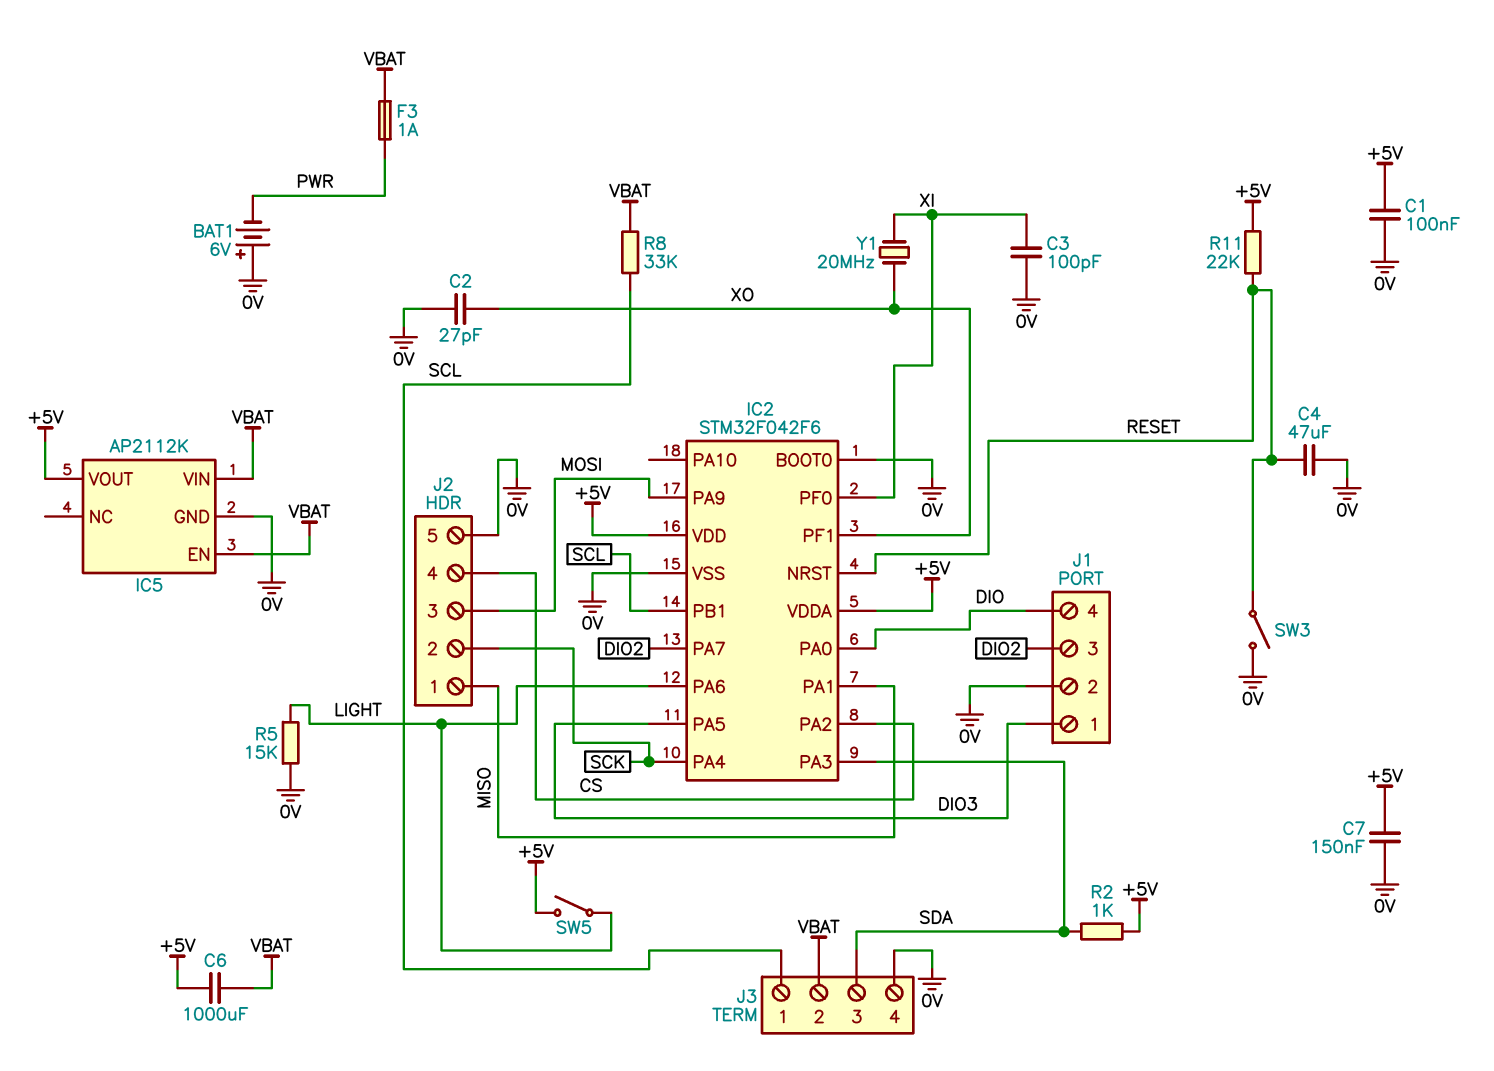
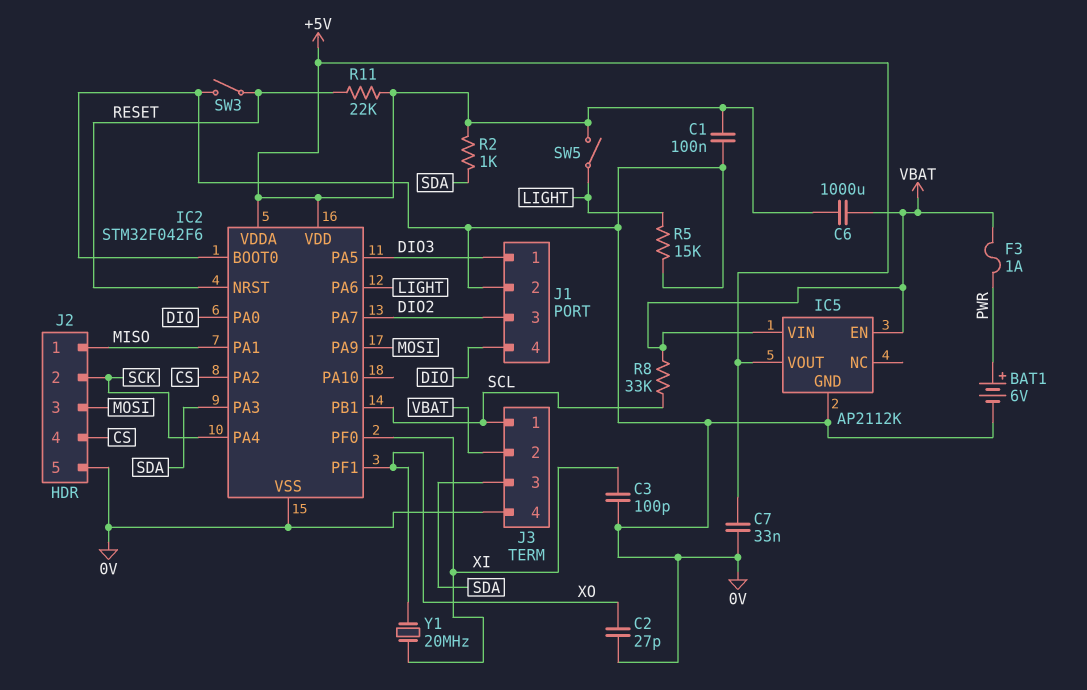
BAT1: 6V (plus 0V, minus PWR) -> 6V (plus PWR, minus 0V)
C4: 47uF (0V, RESET) -> none
C7: 150nF (+5V, 0V) -> 33nF (+5V, 0V)

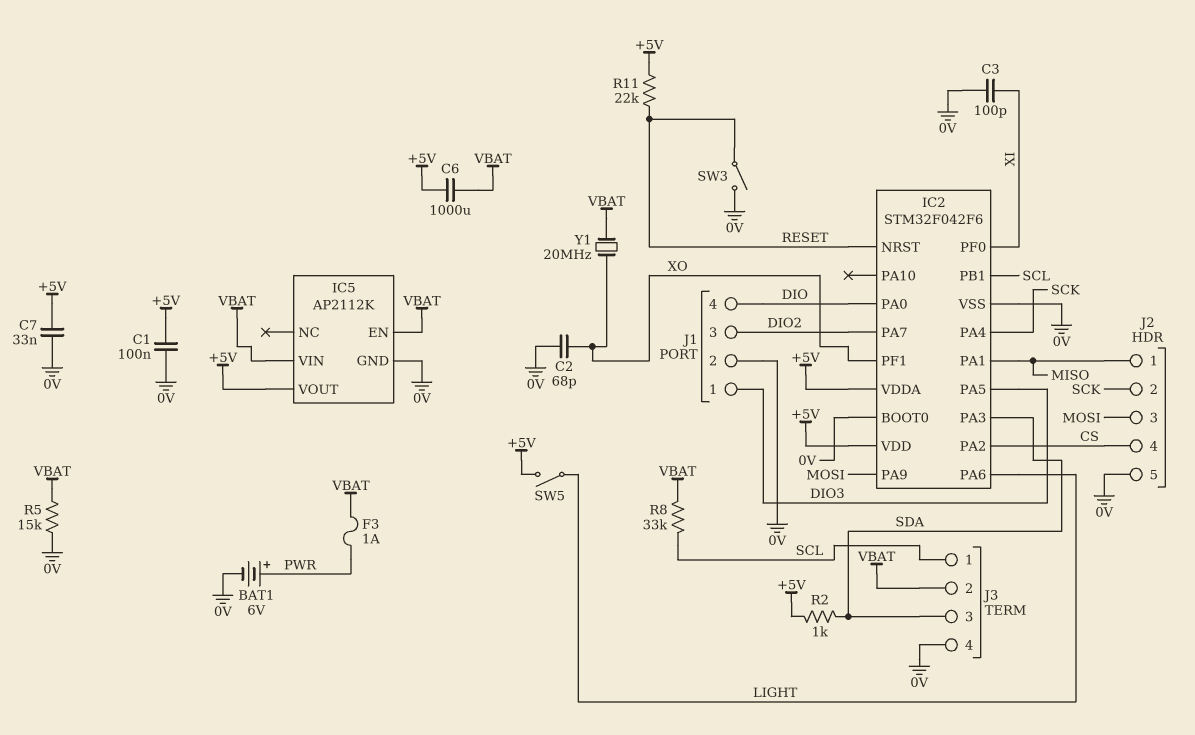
C2: 27pF (0V, XO) -> 68pF (0V, XO)
R5: 15k (0V, LIGHT) -> 15k (0V, VBAT)
Y1: 20MHz (XI, XO) -> 20MHz (VBAT, XO)

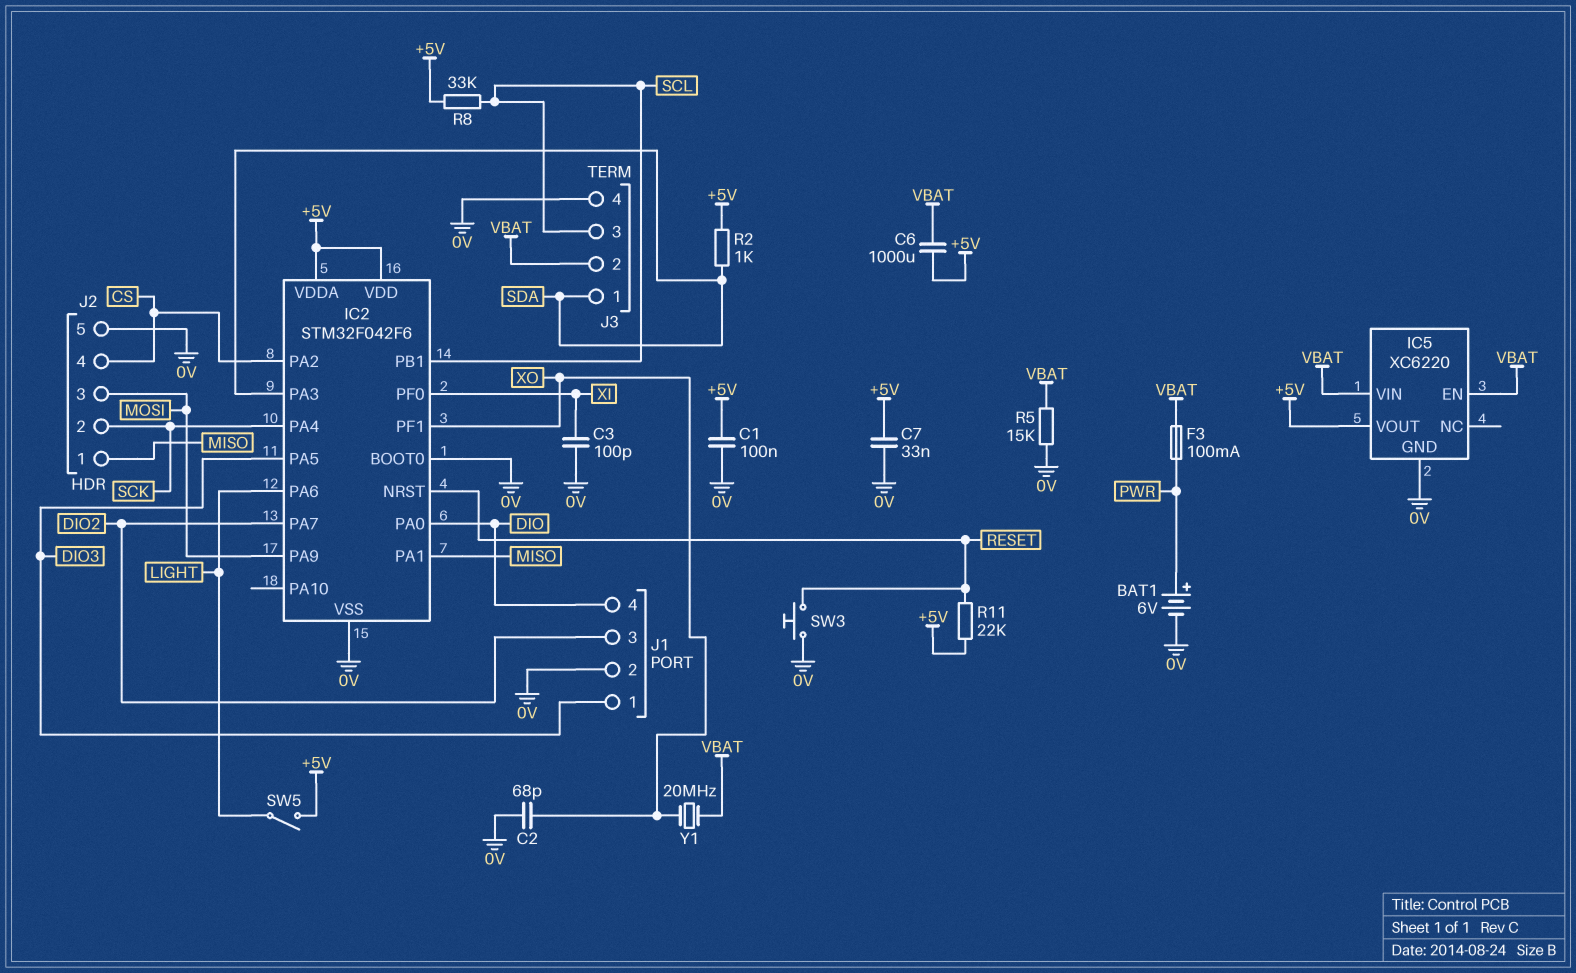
F3: 1A (PWR, VBAT) -> 100mA (PWR, VBAT)
IC5: AP2112K -> XC6220
J3 pin 1: SCL -> SDA
J3 pin 3: SDA -> SCL
R8: 33k (SCL, VBAT) -> 33k (+5V, SCL)
SW3: switch (0V, RESET) -> button (0V, RESET)

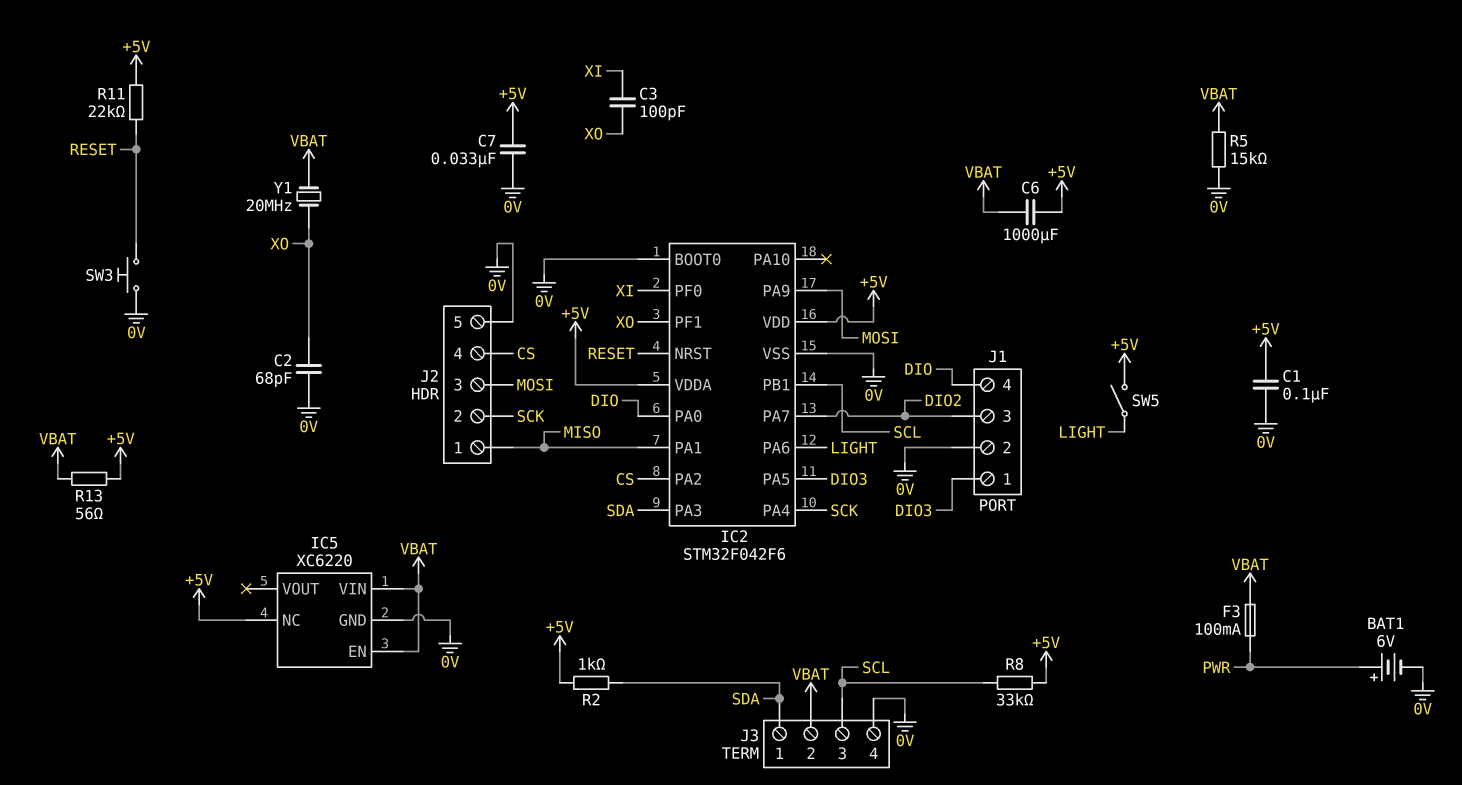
C3: 100pF (0V, XI) -> 100pF (XI, XO)
IC5 pin NC: none -> +5V
IC5 pin VOUT: +5V -> none
R13: none -> 56 (+5V, VBAT)

